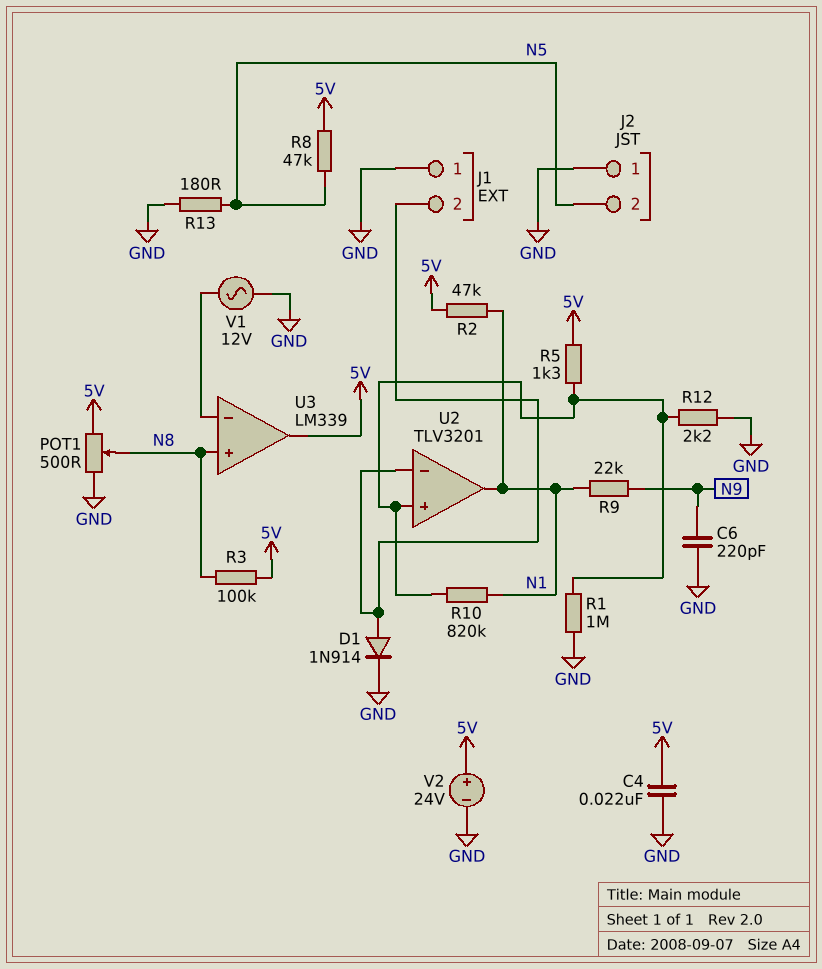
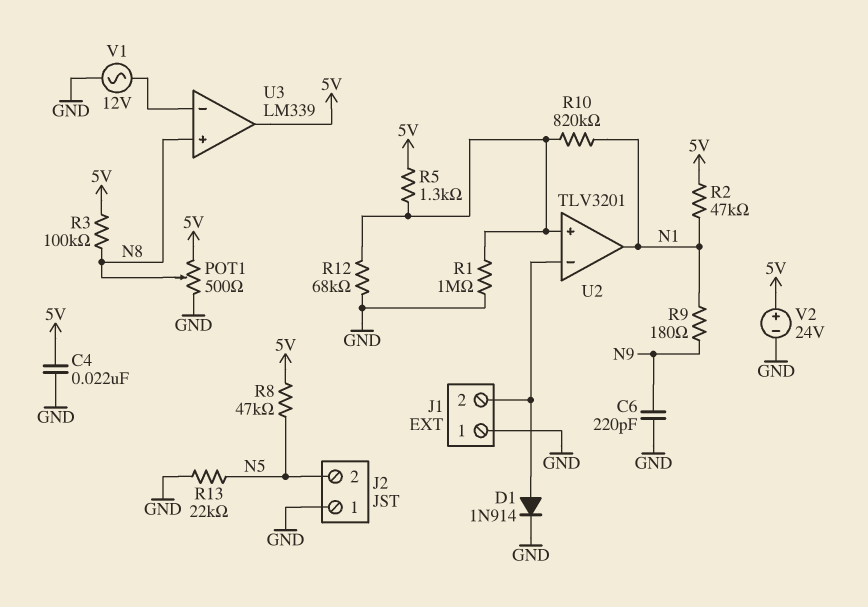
R9: 22k (N1, N9) -> 180 (N1, N9)
R12: 2.2k (GND, U2/in+) -> 68k (GND, U2/in+)
R13: 180 (GND, N5) -> 22k (GND, N5)

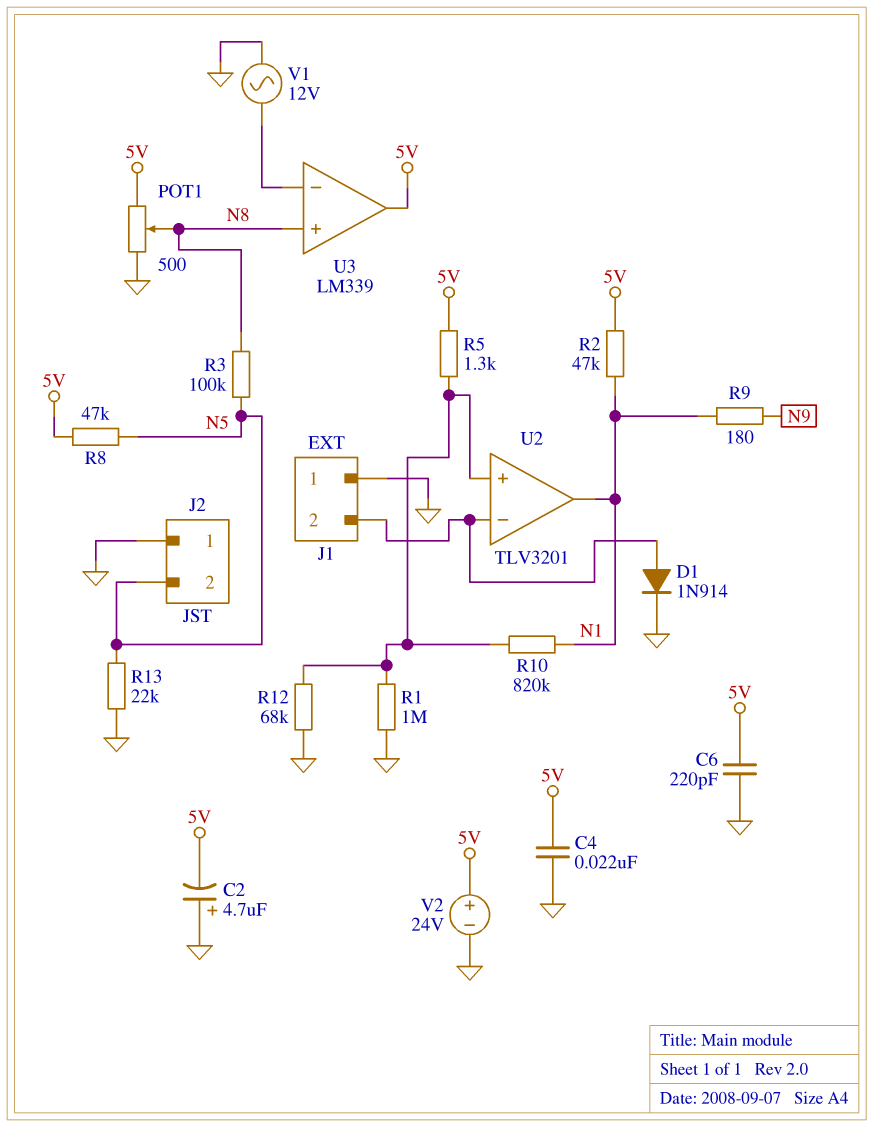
C2: none -> 4.7uF (plus GND, minus 5V)
C6: 220pF (GND, N9) -> 220pF (5V, GND)
R3: 100k (5V, N8) -> 100k (N5, N8)

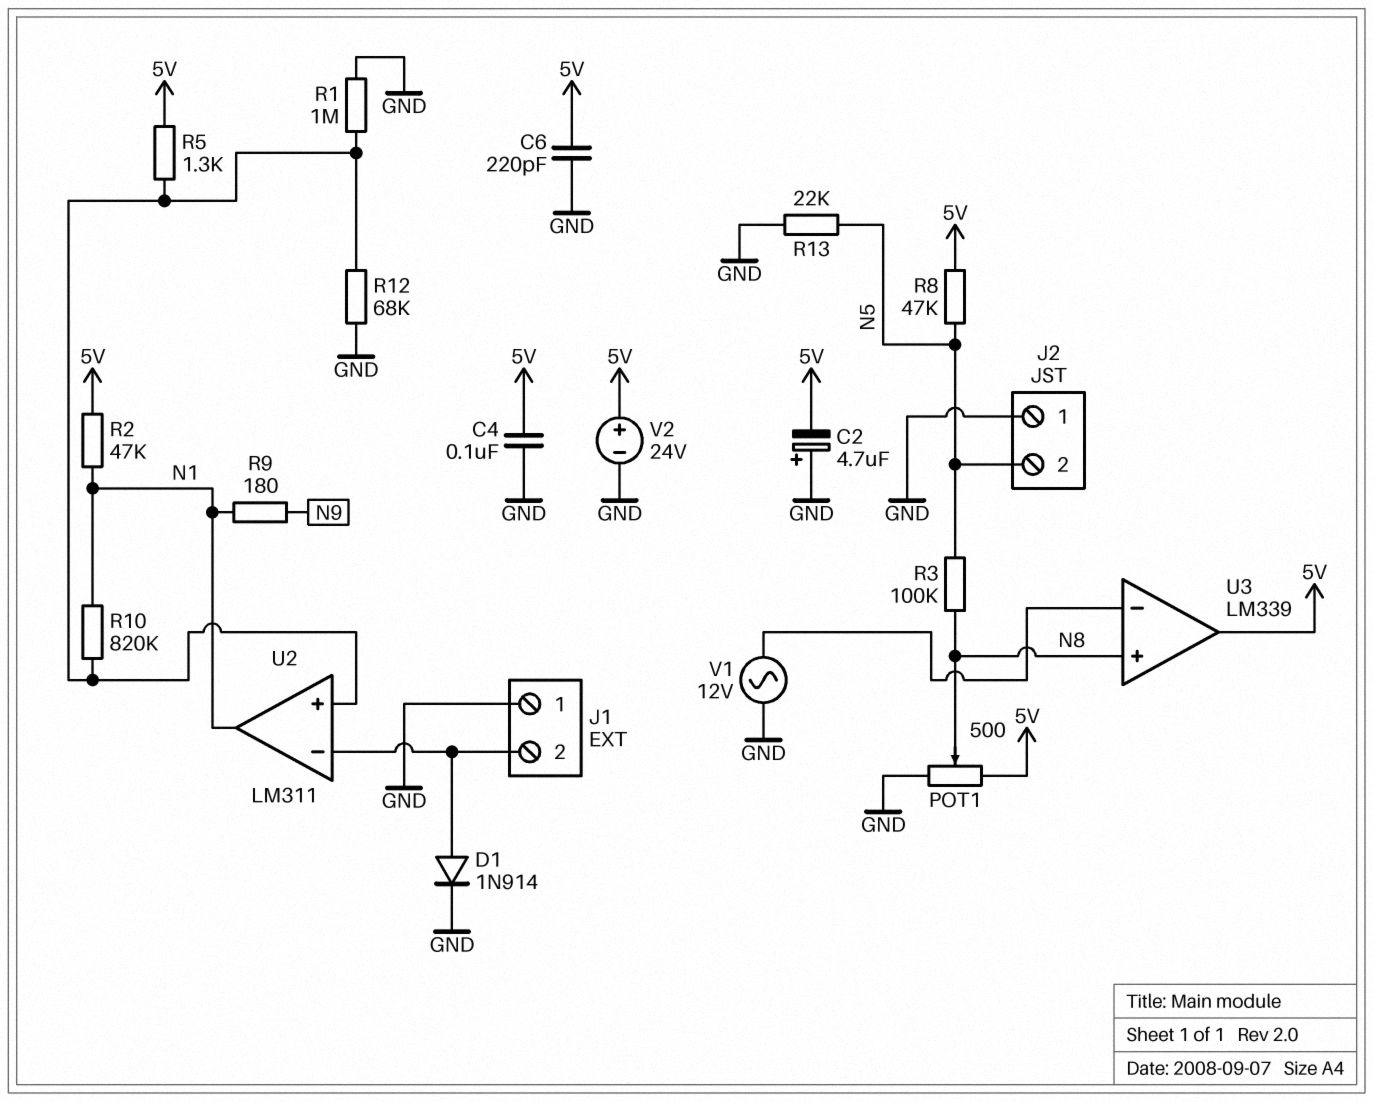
C4: 22nF (5V, GND) -> 100nF (5V, GND)
U2: TLV3201 -> LM311

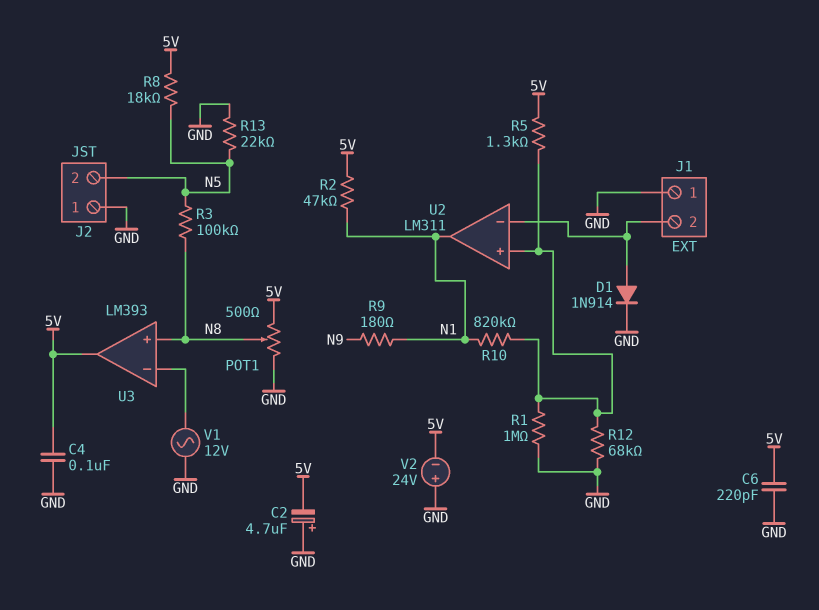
R8: 47k (5V, N5) -> 18k (5V, N5)
U3: LM339 -> LM393
V2: 24V (plus 5V, minus GND) -> 24V (plus GND, minus 5V)

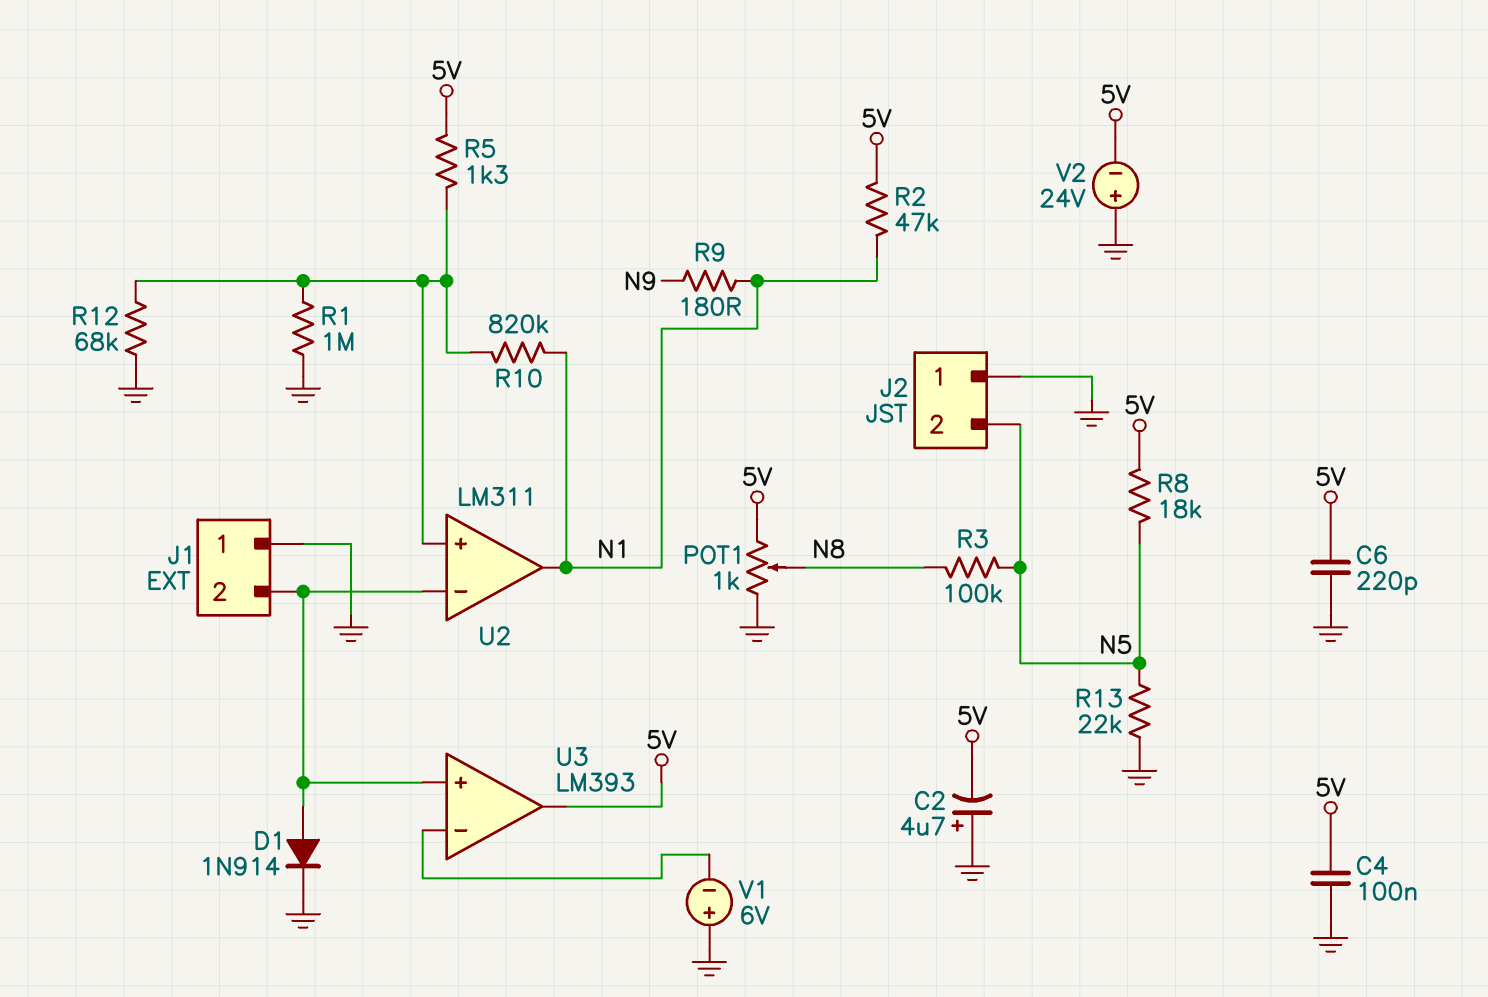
POT1: 500 (5V, GND, wiper N8) -> 1k (5V, GND, wiper N8)
U3 pin in+: N8 -> J1/2
V1: AC 12V (GND, U3/in-) -> 6V (plus GND, minus U3/in-)

